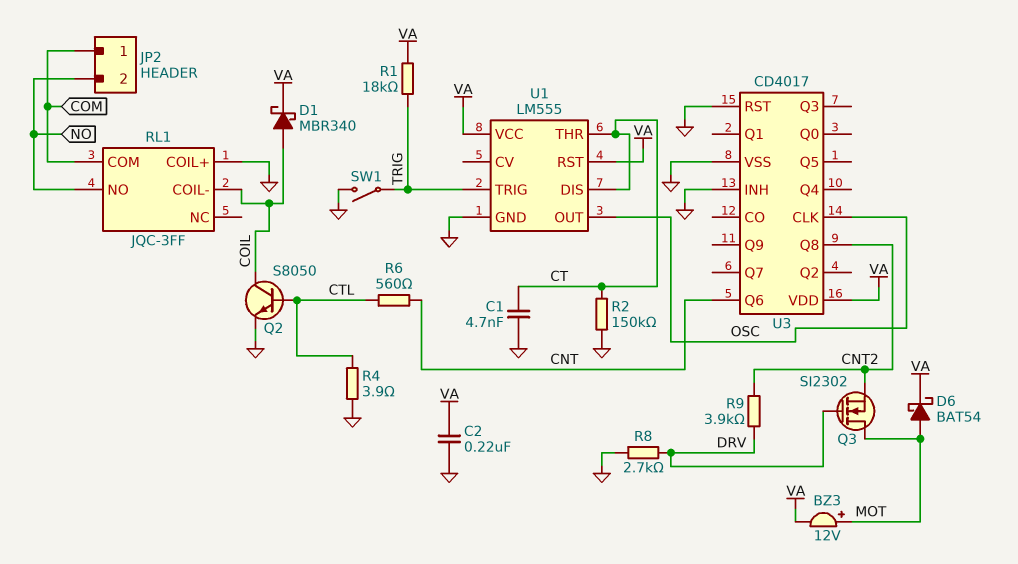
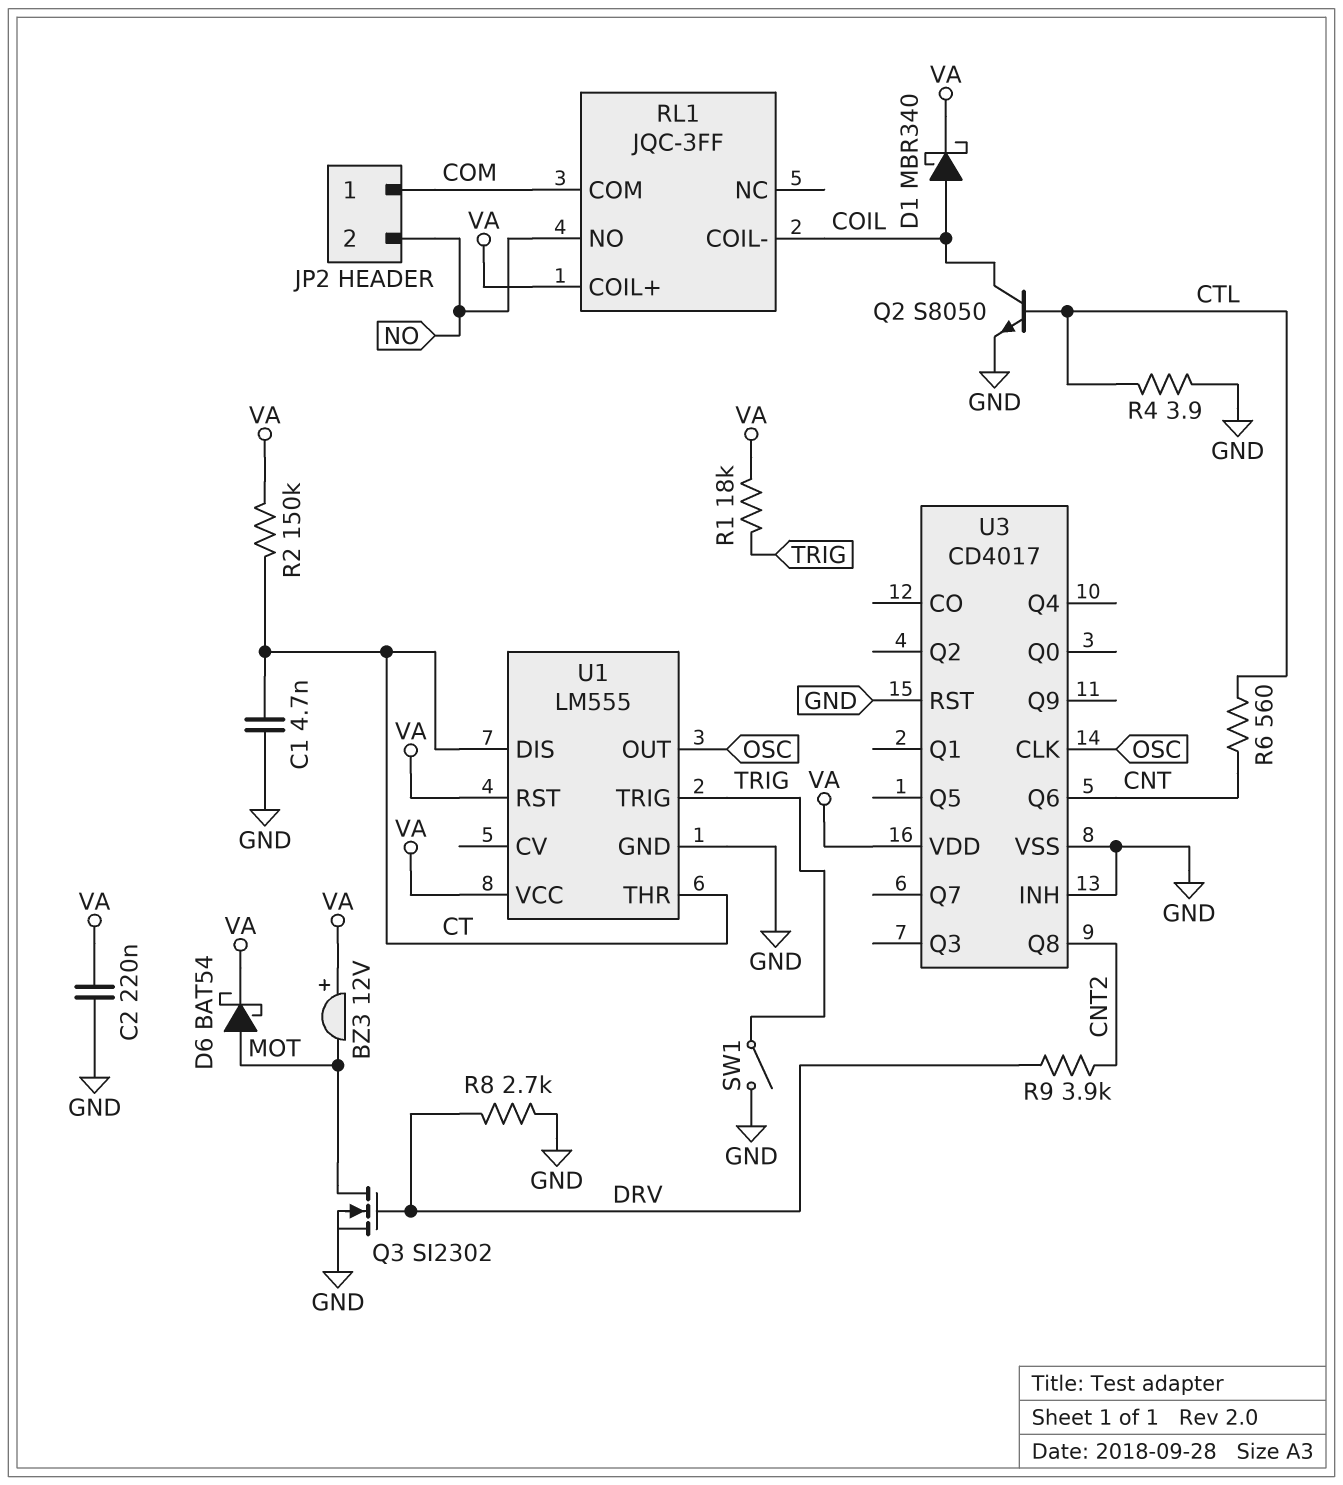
BZ3: buzzer 12V (plus MOT, minus VA) -> buzzer 12V (plus VA, minus MOT)
Q3: NMOS SI2302 (G DRV, D MOT, S CNT2) -> NMOS SI2302 (G DRV, D MOT, S GND)
R2: 150k (CT, GND) -> 150k (CT, VA)
RL1 pin COIL+: GND -> VA

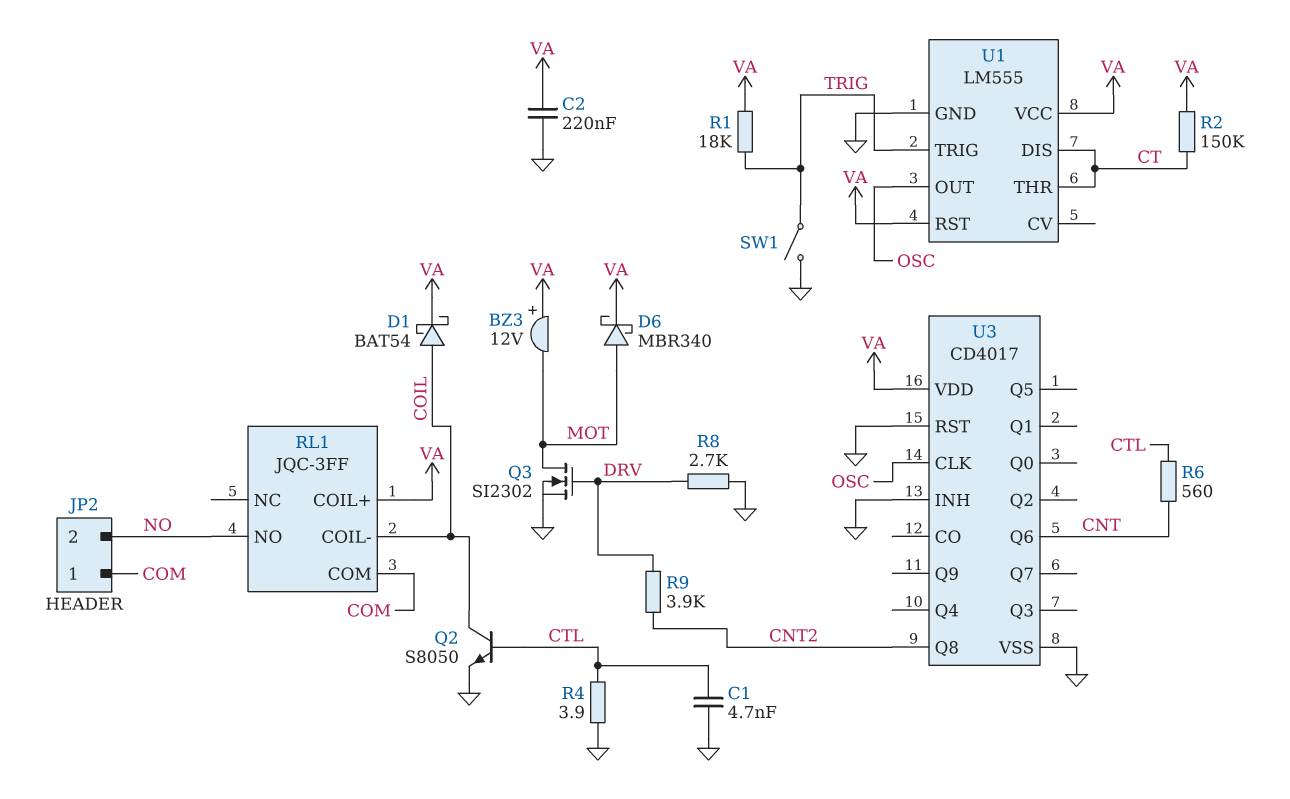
C1: 4.7nF (CT, GND) -> 4.7nF (CTL, GND)
D1: schottky MBR340 (A COIL, K VA) -> schottky BAT54 (A COIL, K VA)
D6: schottky BAT54 (A MOT, K VA) -> schottky MBR340 (A MOT, K VA)

